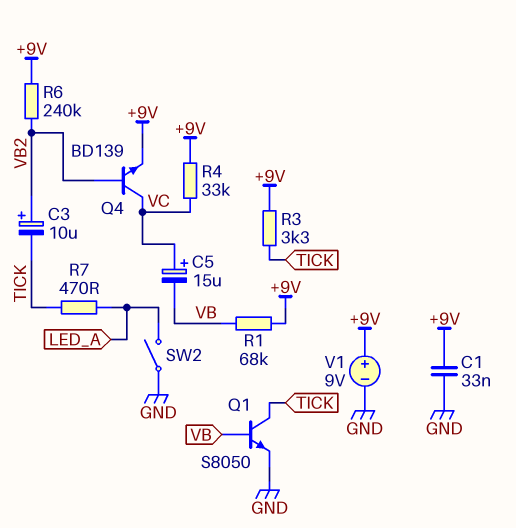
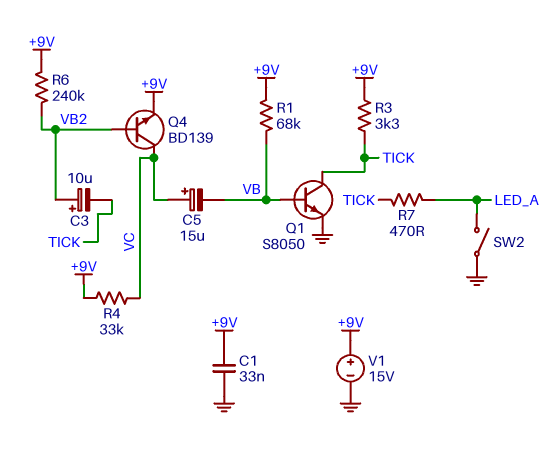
V1: 9V (plus +9V, minus GND) -> 15V (plus +9V, minus GND)

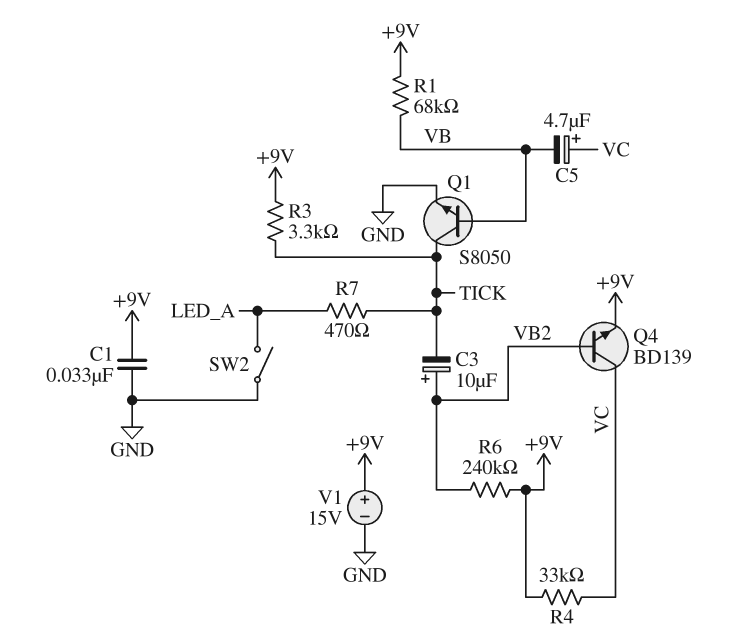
C5: 15uF (plus VC, minus VB) -> 4.7uF (plus VC, minus VB)

